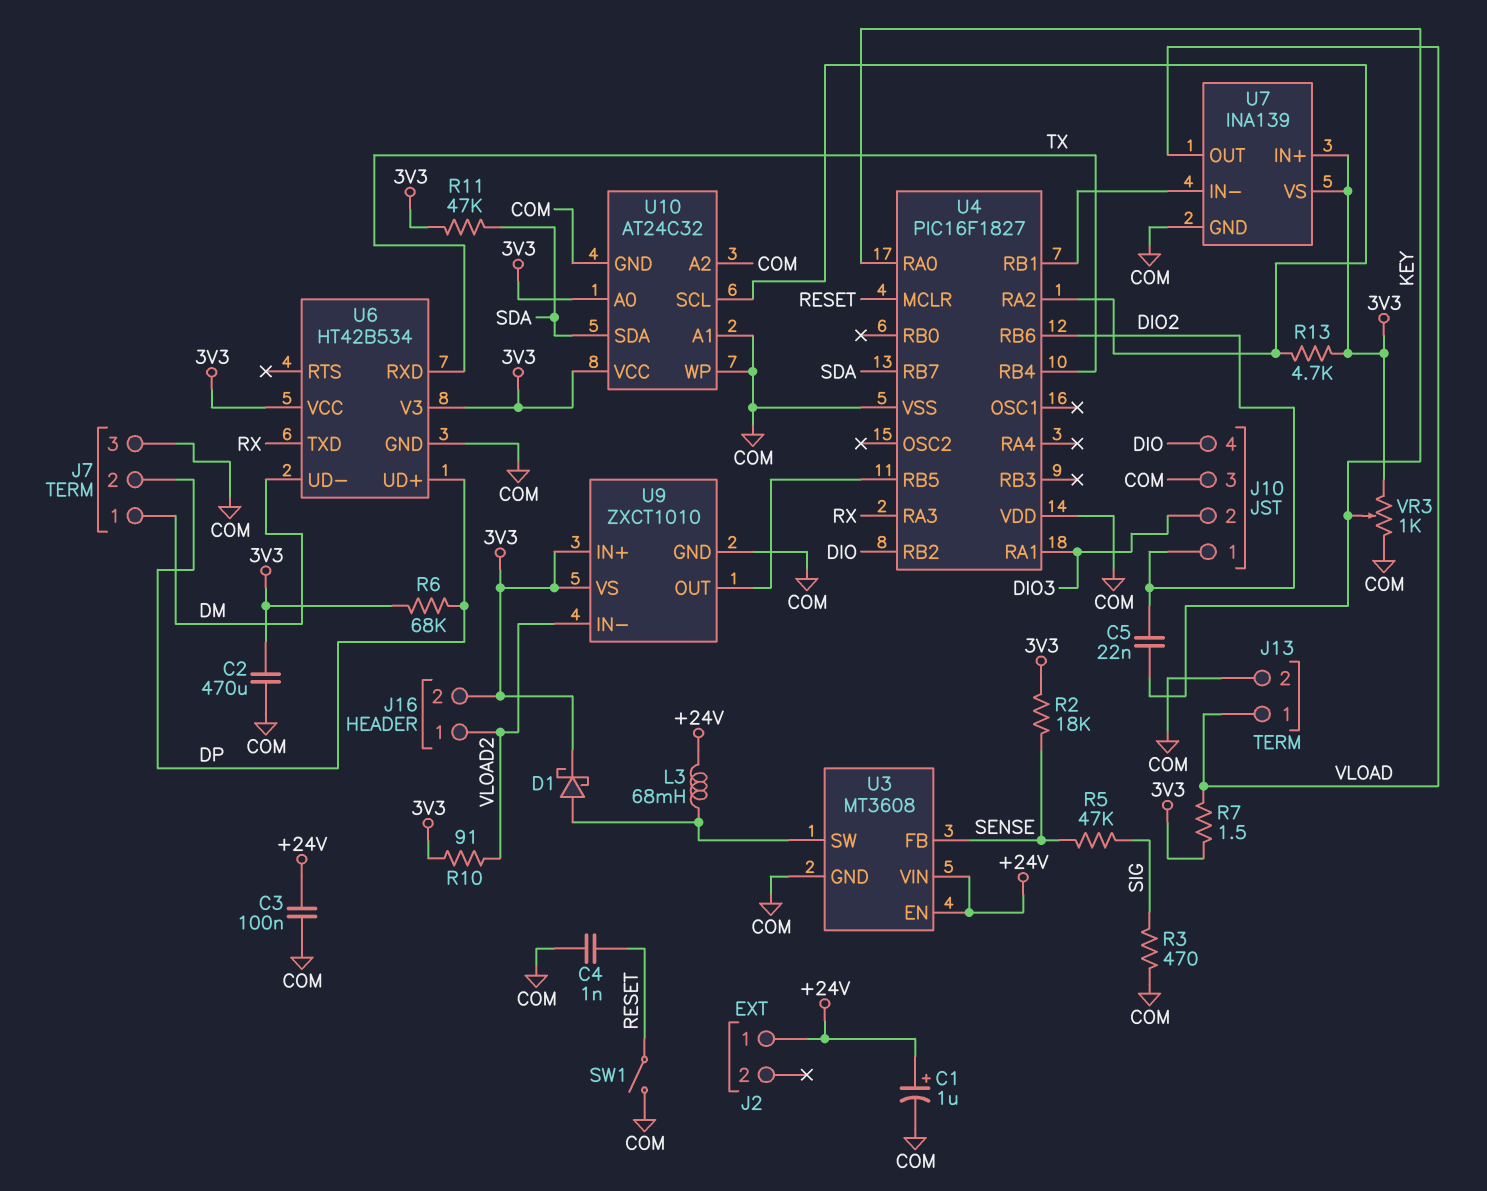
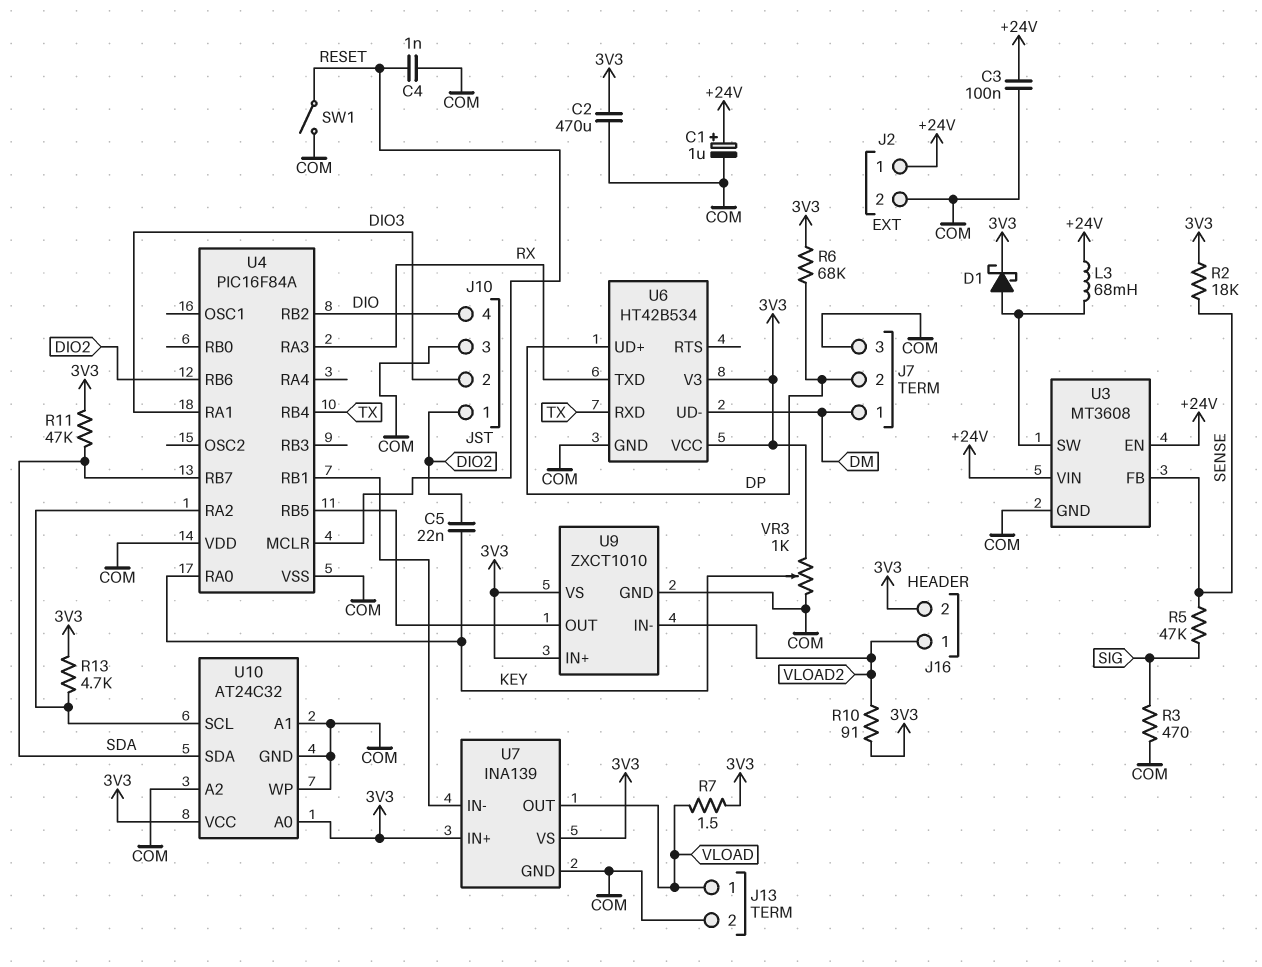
J2 pin 2: none -> COM
U4: PIC16F1827 -> PIC16F84A

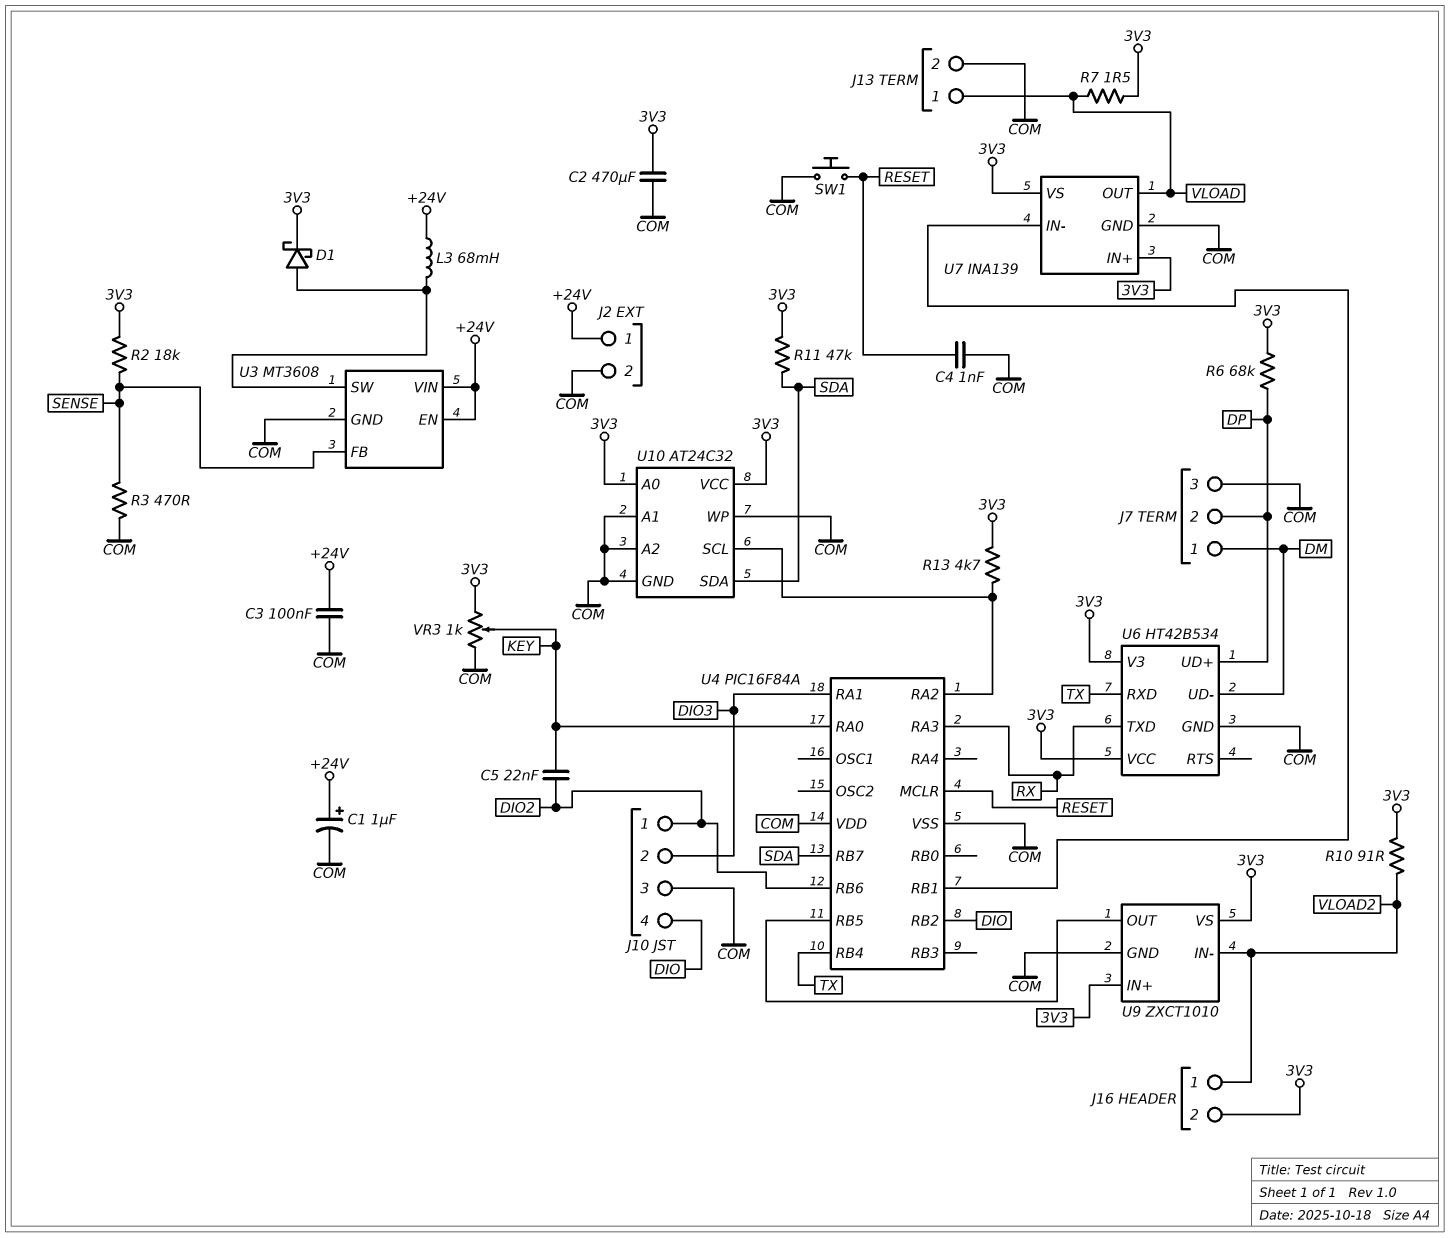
R3: 470 (COM, SIG) -> 470 (COM, SENSE)
R5: 47k (SENSE, SIG) -> none
SW1: switch (COM, RESET) -> button (COM, RESET)

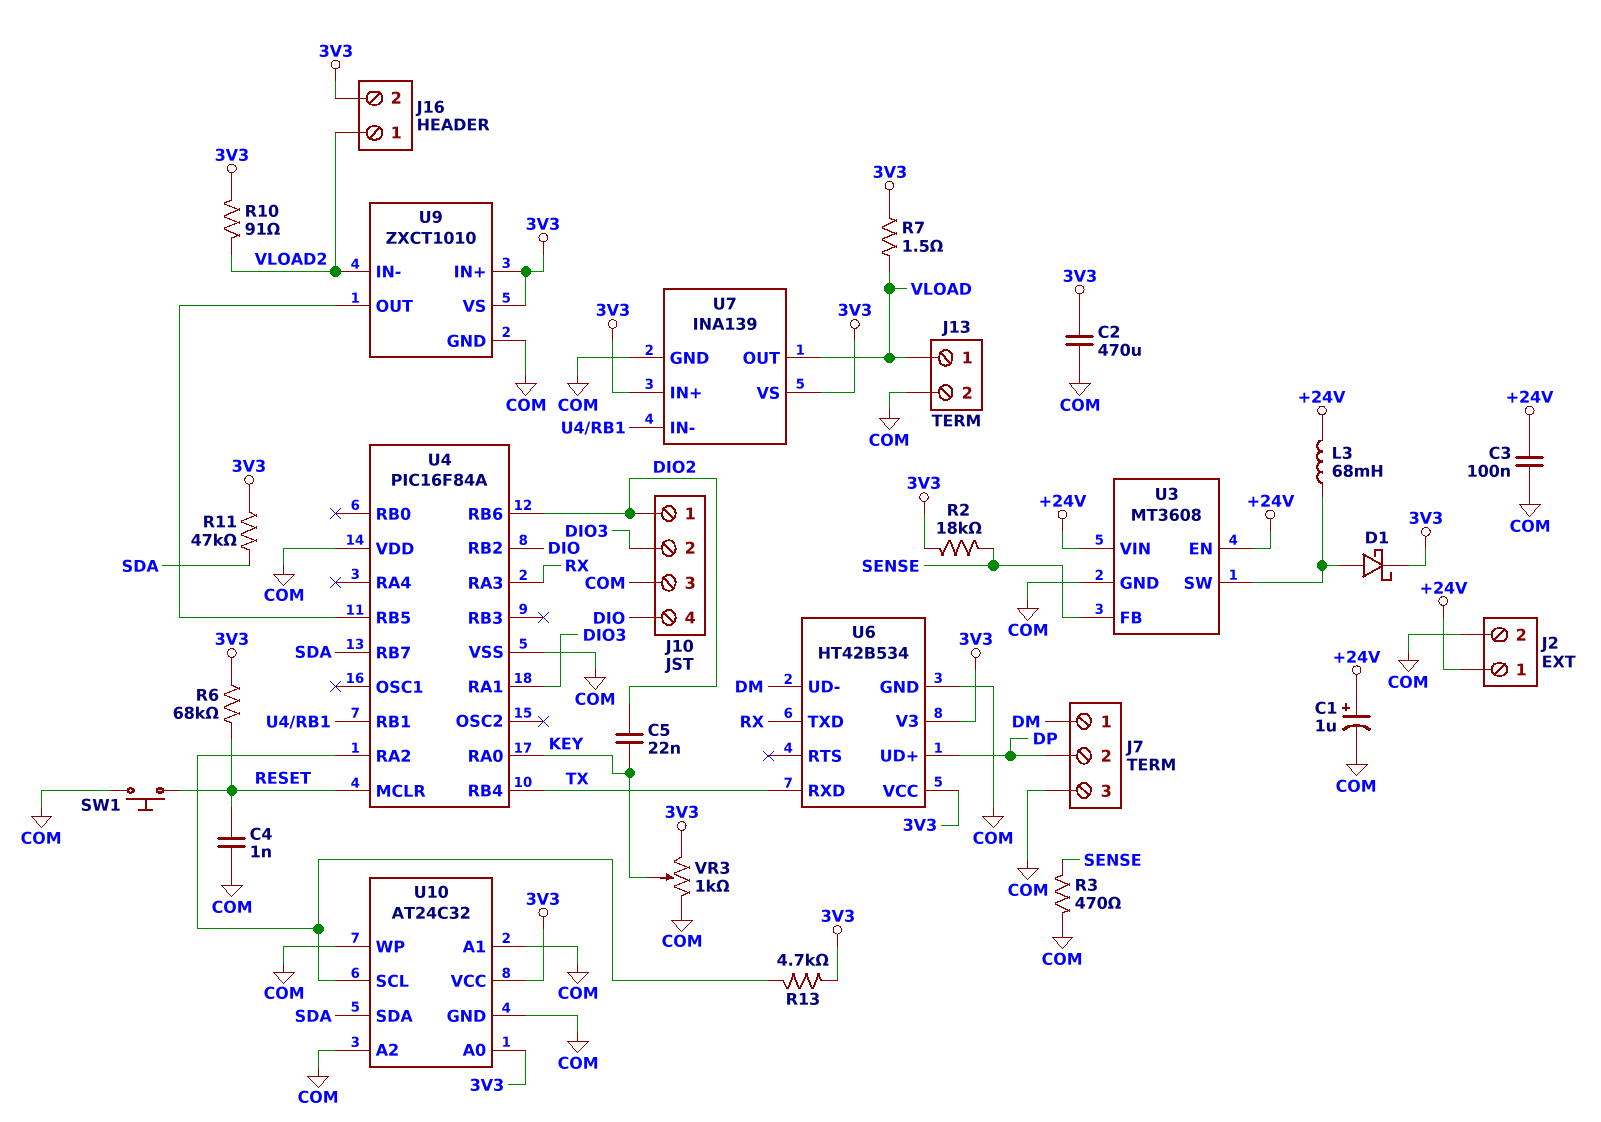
R6: 68k (3V3, DP) -> 68k (3V3, RESET)

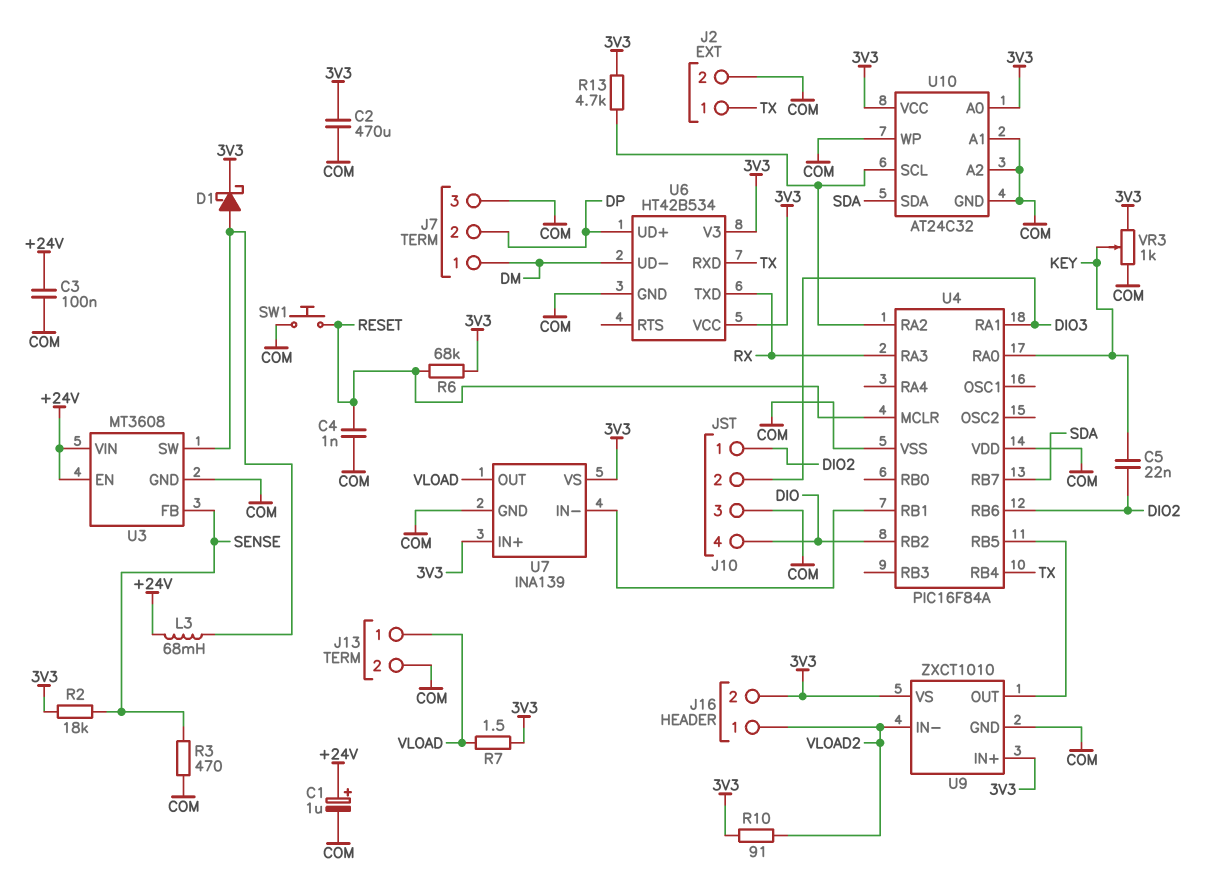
J2 pin 1: +24V -> TX
R11: 47k (3V3, SDA) -> none

